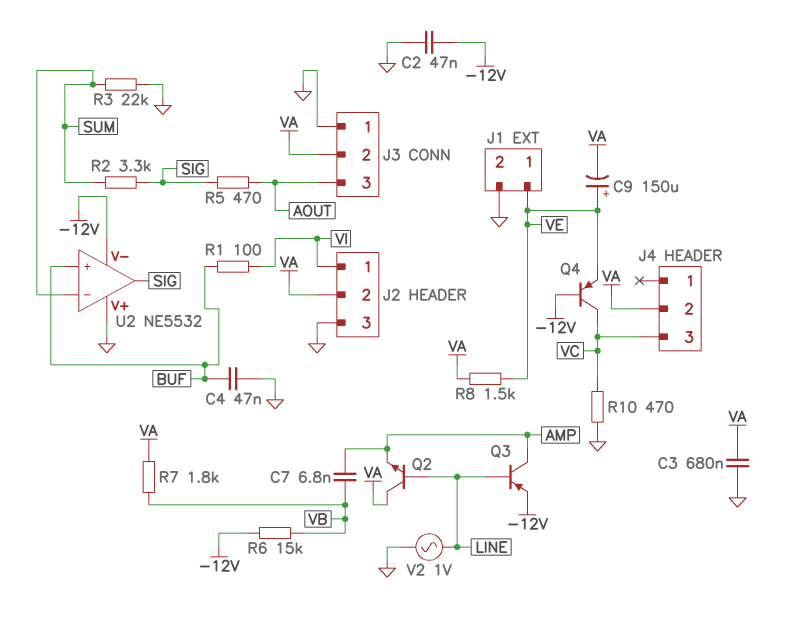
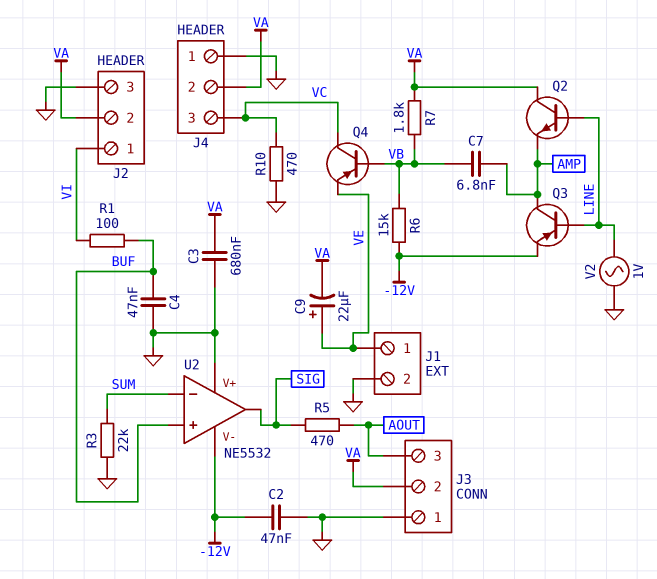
C9: 150uF (plus VE, minus VA) -> 22uF (plus VE, minus VA)
J4 pin 1: none -> GND
Q4: PNP (B -12V, C VC, E VE) -> PNP (B VB, C VC, E VE)
R2: 3.3k (SIG, SUM) -> none
R8: 1.5k (VA, VE) -> none

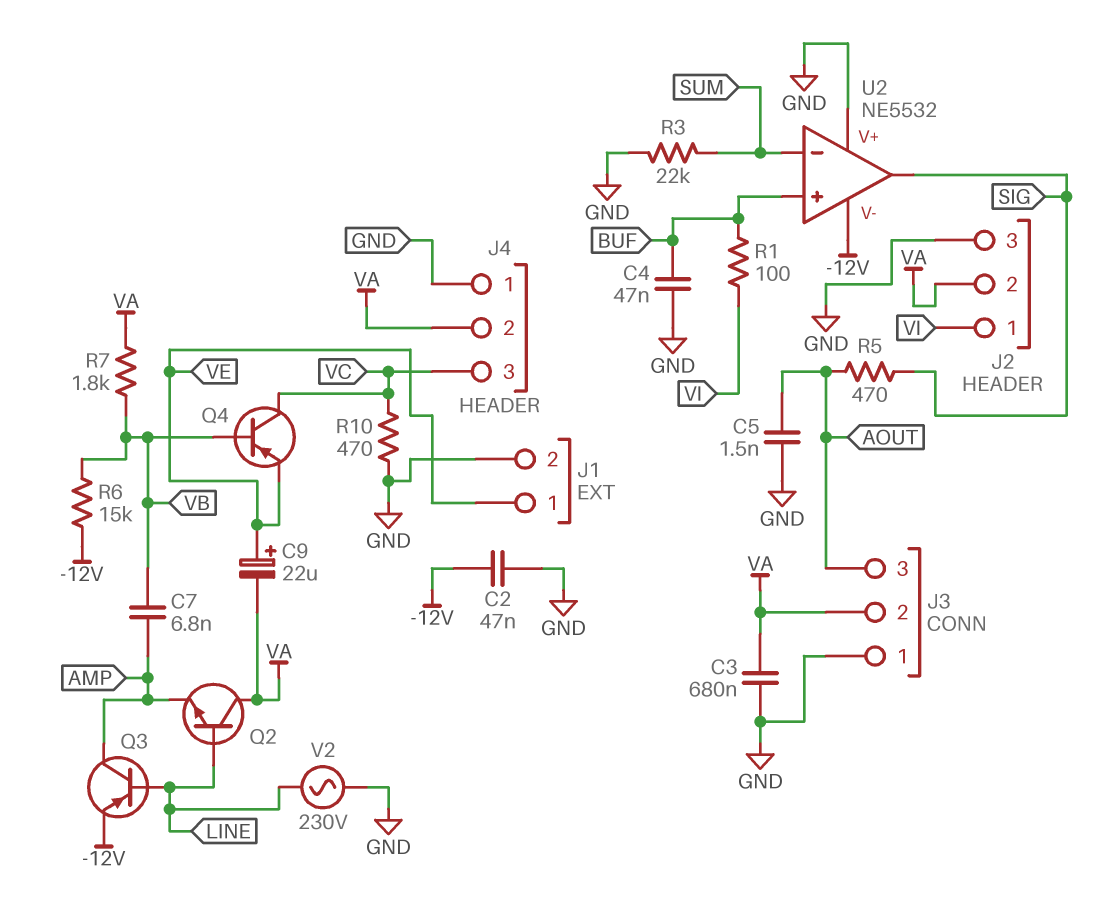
C5: none -> 1.5nF (AOUT, GND)
V2: AC 1V (GND, LINE) -> AC 230V (GND, LINE)

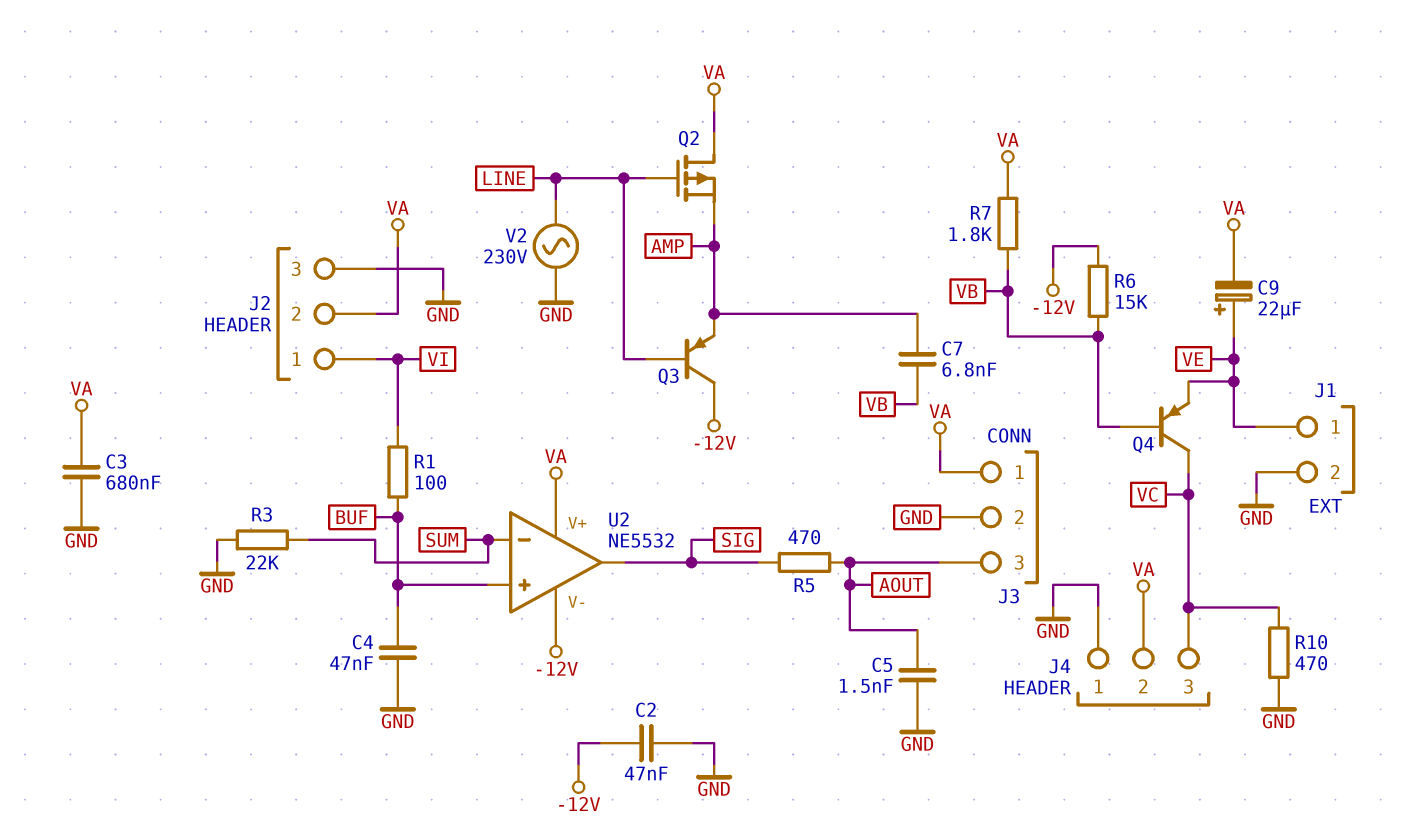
J3 pin 1: GND -> VA
J3 pin 2: VA -> GND
Q2: NPN (B LINE, C VA, E AMP) -> PMOS (G LINE, D VA, S AMP)
Q3: PNP (B LINE, C AMP, E -12V) -> PNP (B LINE, C -12V, E AMP)
U2 pin V+: GND -> VA

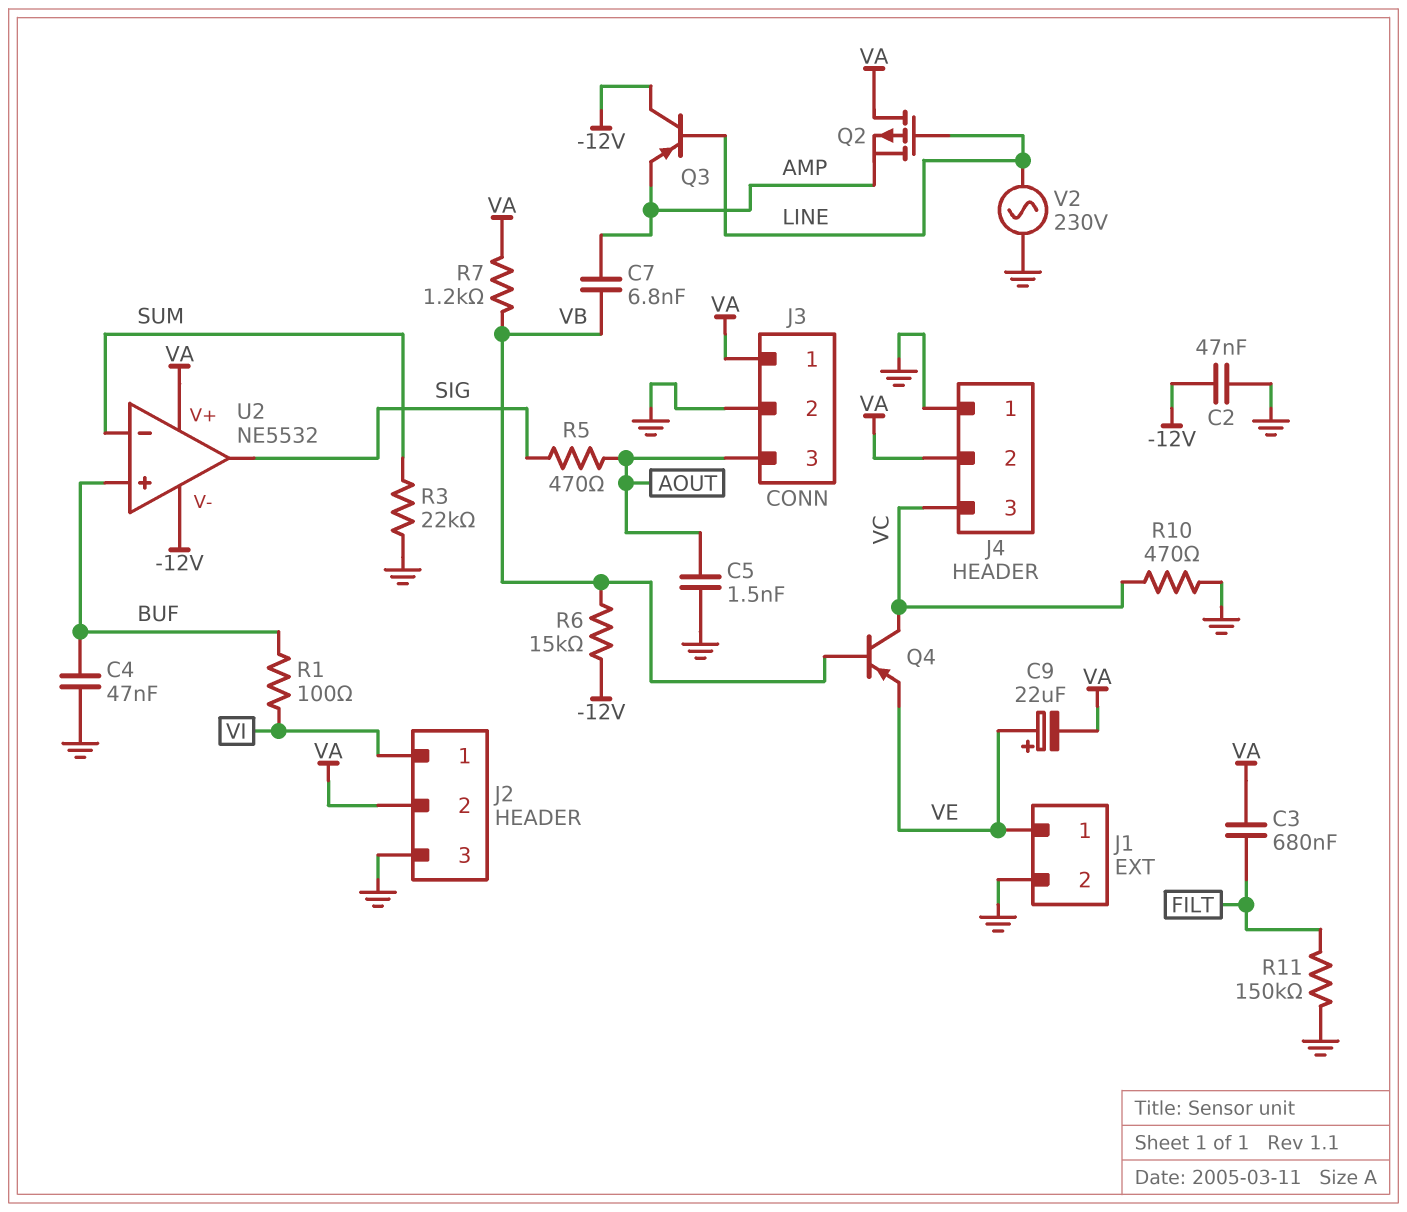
C3: 680nF (GND, VA) -> 680nF (FILT, VA)
R7: 1.8k (VA, VB) -> 1.2k (VA, VB)
R11: none -> 150k (FILT, GND)

